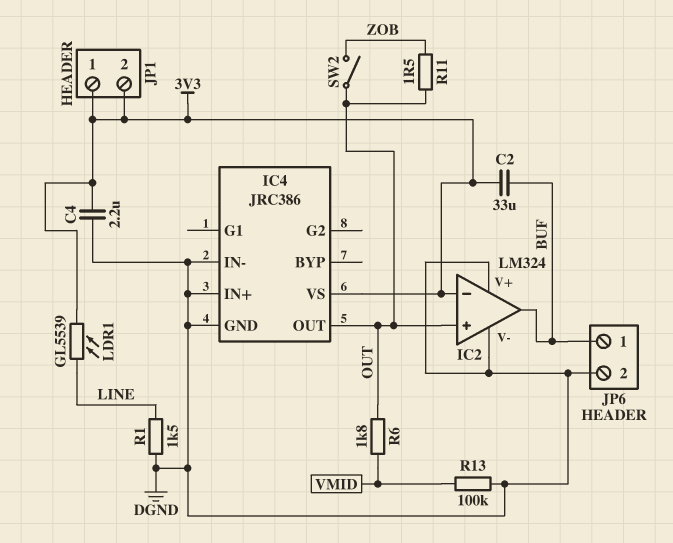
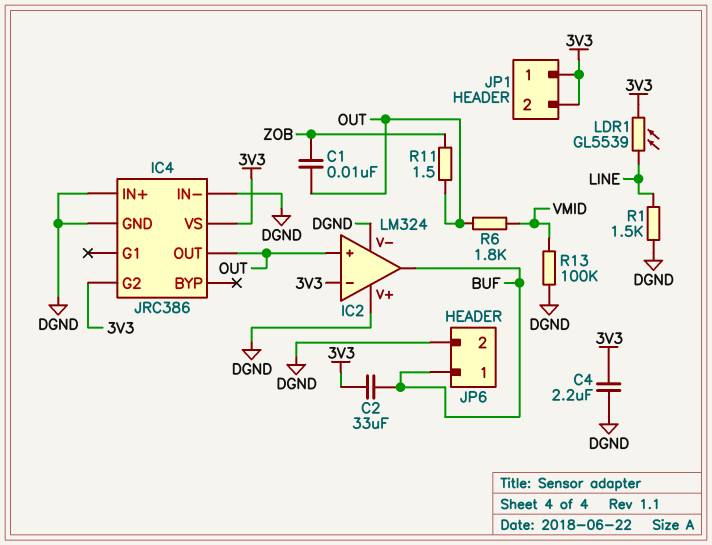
C1: none -> 10nF (OUT, ZOB)
IC4 pin G2: none -> 3V3
SW2: switch (OUT, ZOB) -> none

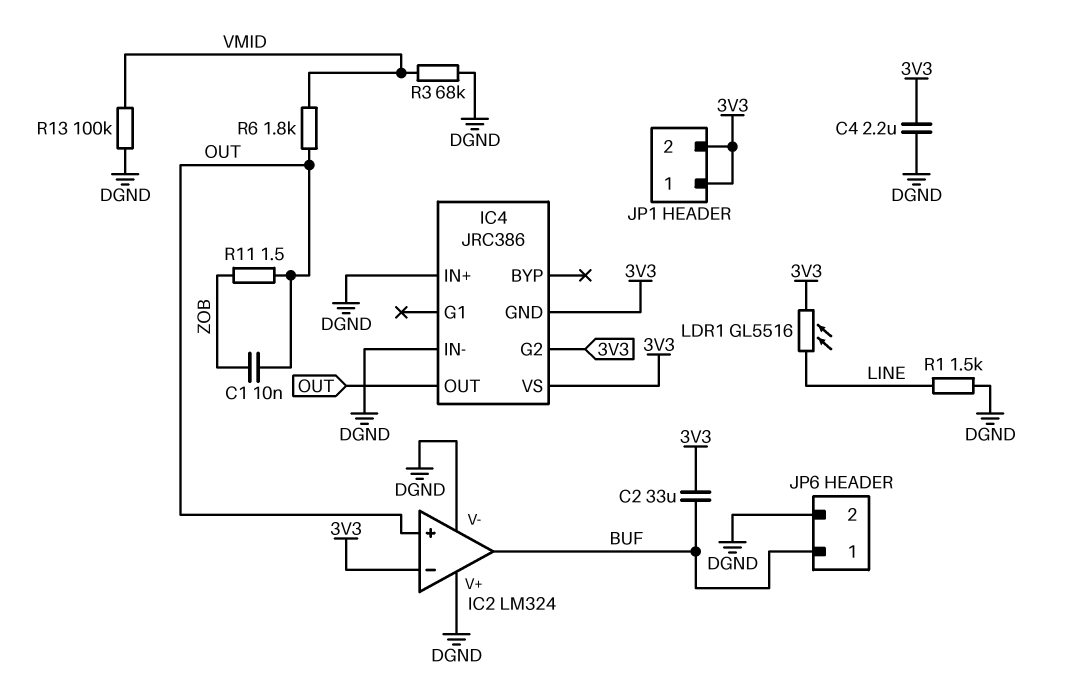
IC4 pin GND: DGND -> 3V3
LDR1: GL5539 (3V3, LINE) -> GL5516 (3V3, LINE)
R3: none -> 68k (DGND, VMID)

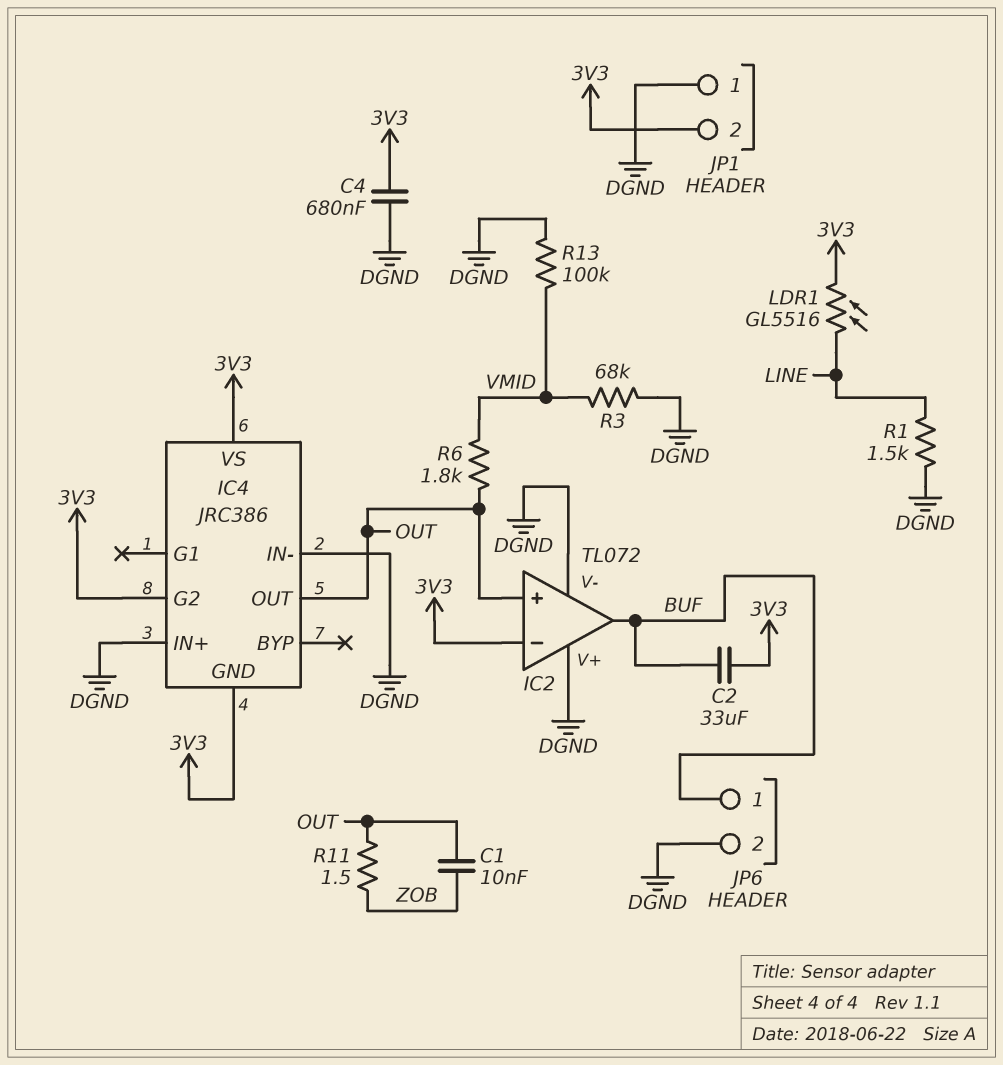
C4: 2.2uF (3V3, DGND) -> 680nF (3V3, DGND)
IC2: LM324 -> TL072
JP1 pin 1: 3V3 -> DGND

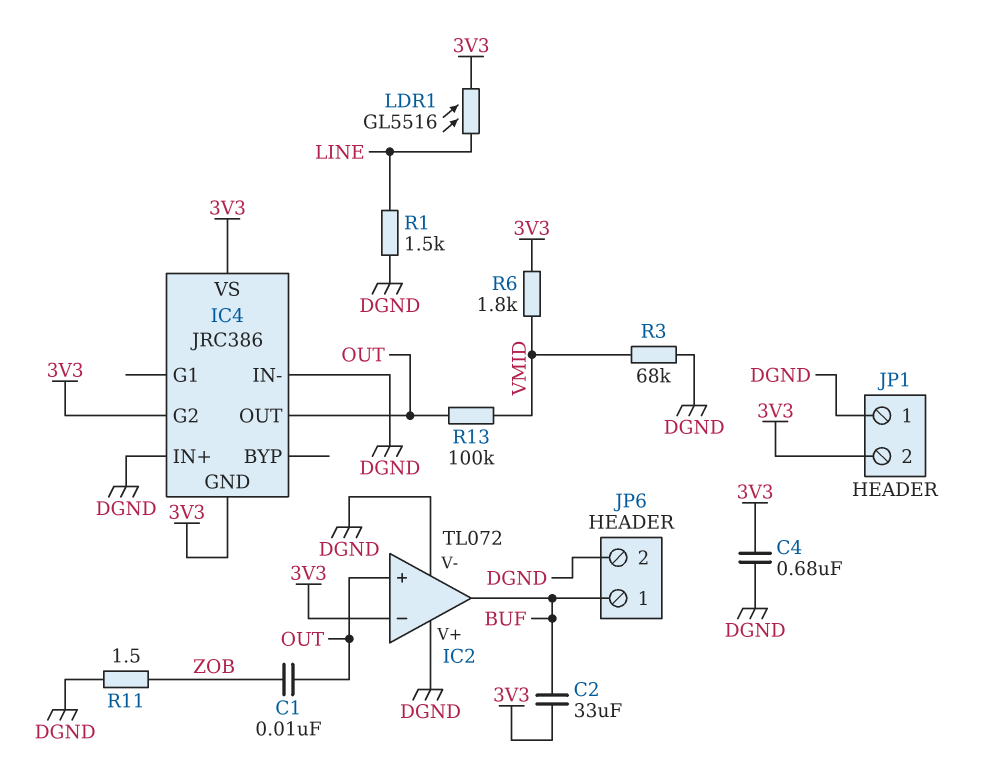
R6: 1.8k (OUT, VMID) -> 1.8k (3V3, VMID)
R11: 1.5 (OUT, ZOB) -> 1.5 (DGND, ZOB)
R13: 100k (DGND, VMID) -> 100k (OUT, VMID)

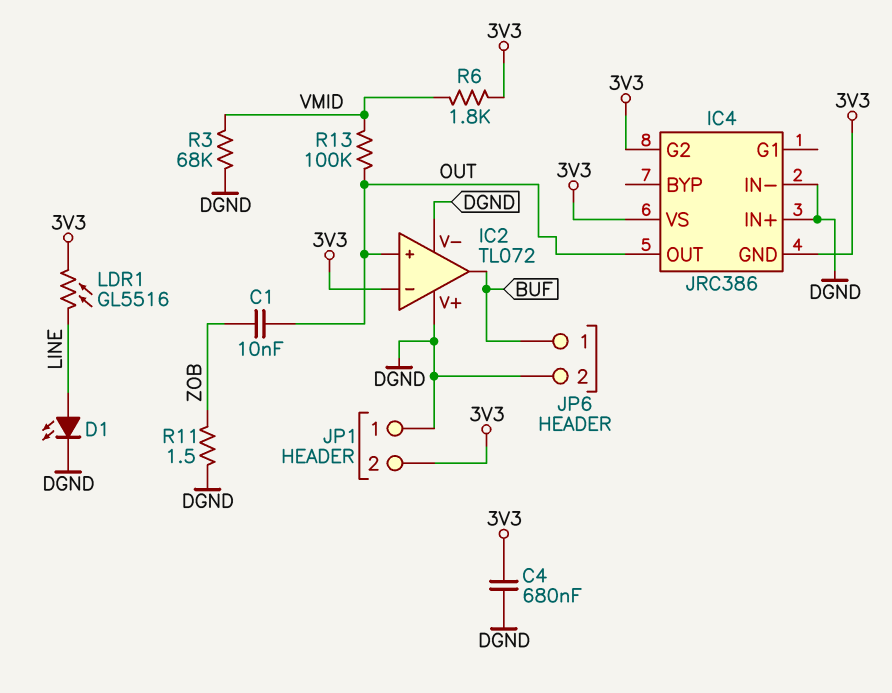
C2: 33uF (3V3, BUF) -> none
D1: none -> LED (A LINE, K DGND)
R1: 1.5k (DGND, LINE) -> none

